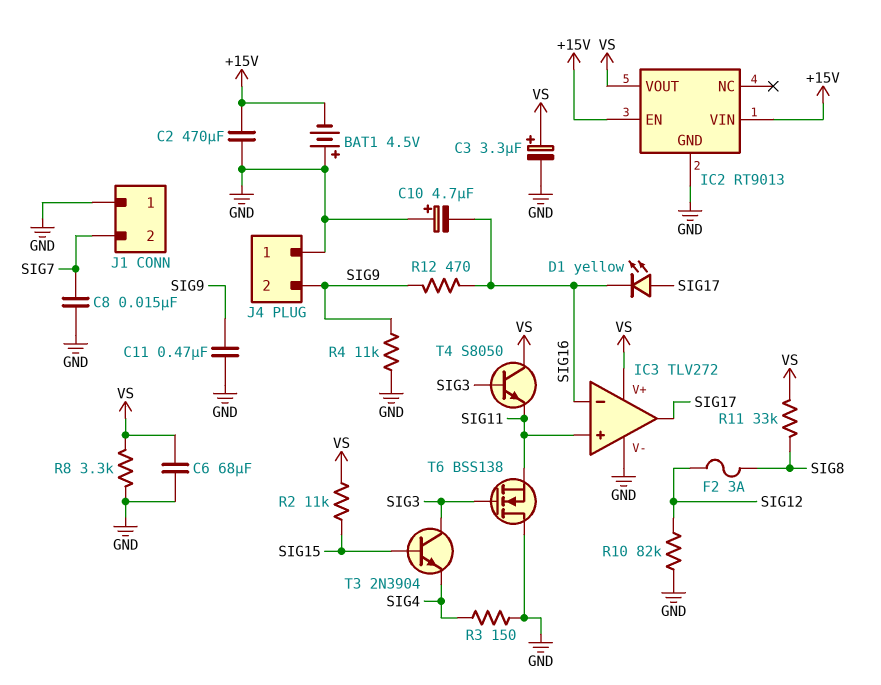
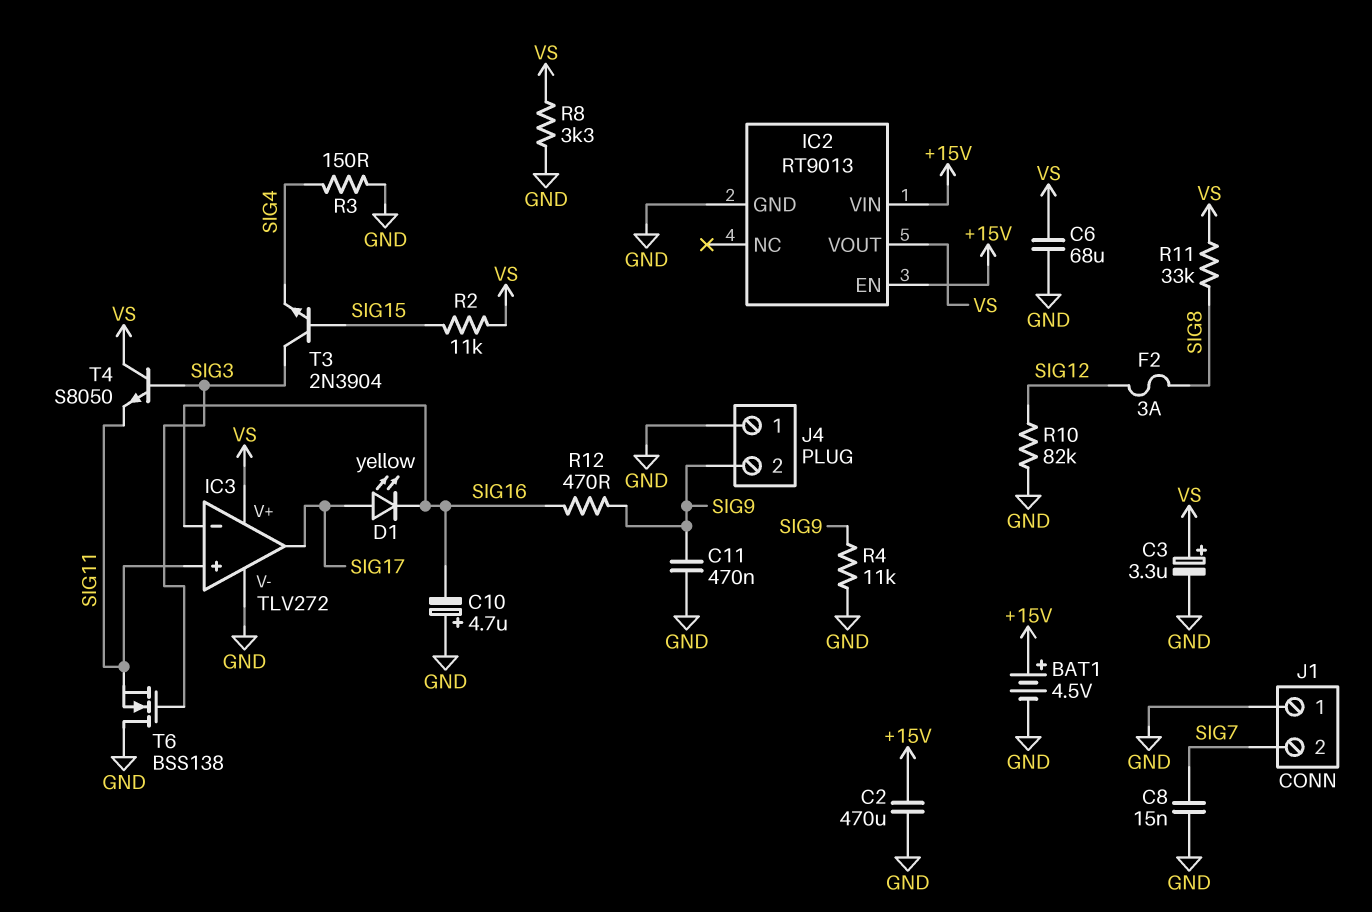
BAT1: 4.5V (plus GND, minus +15V) -> 4.5V (plus +15V, minus GND)

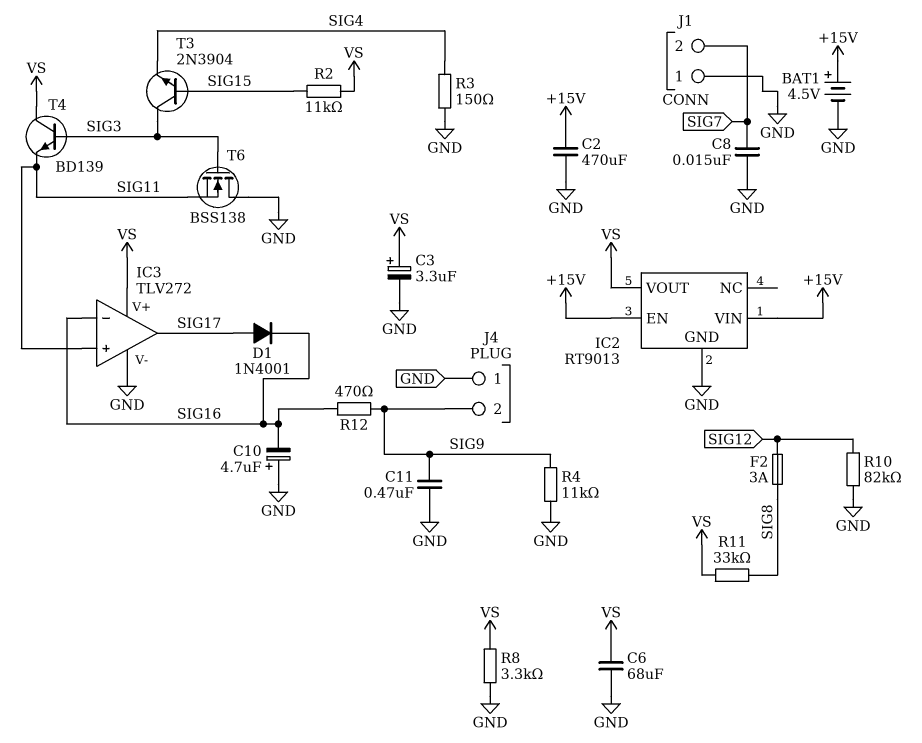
D1: LED yellow (A SIG17, K SIG16) -> diode 1N4001 (A SIG17, K SIG16)
T4: NPN S8050 (B SIG3, C VS, E SIG11) -> NPN BD139 (B SIG3, C VS, E SIG11)

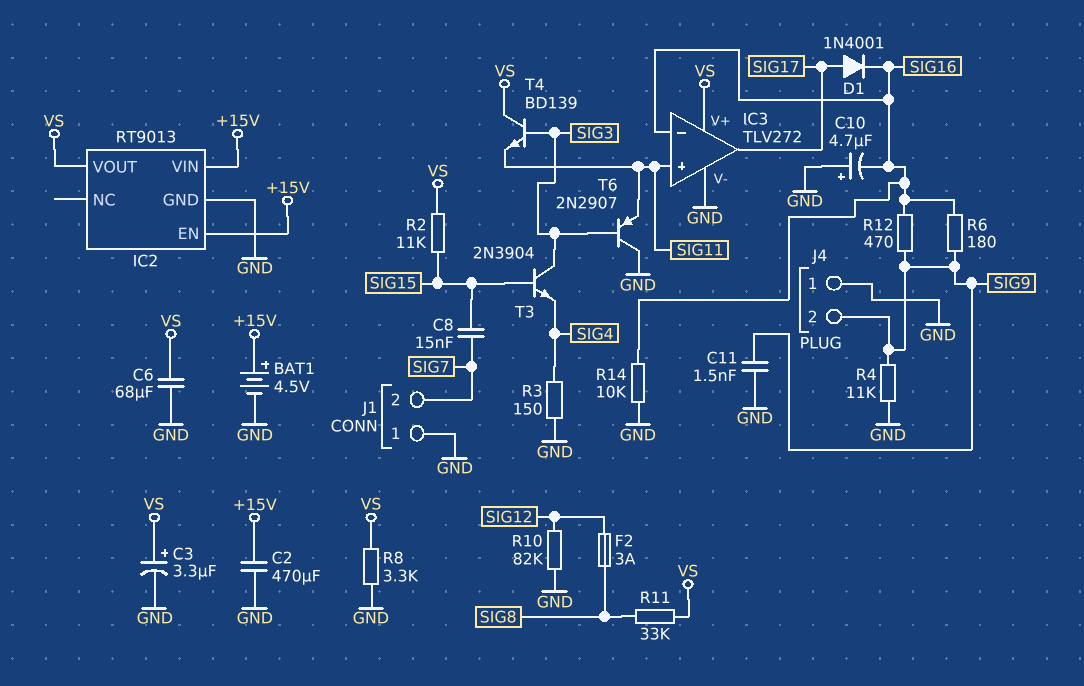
C8: 15nF (GND, SIG7) -> 15nF (SIG7, SIG15)
C11: 470nF (GND, SIG9) -> 1.5nF (GND, SIG9)
R6: none -> 180 (SIG9, SIG16)
R14: none -> 10k (GND, SIG16)
T6: NMOS BSS138 (G SIG3, D GND, S SIG11) -> PNP 2N2907 (B SIG3, C GND, E SIG11)

